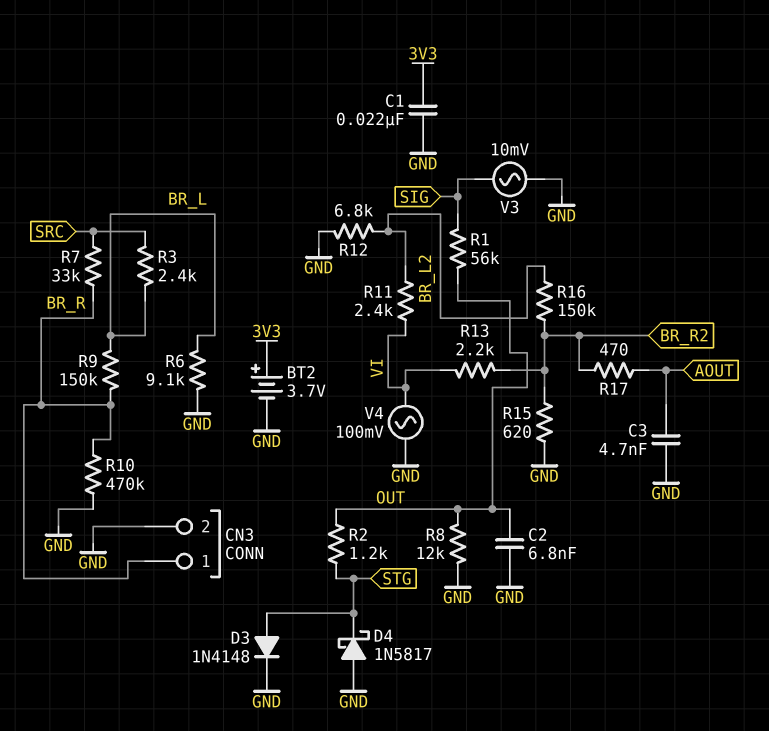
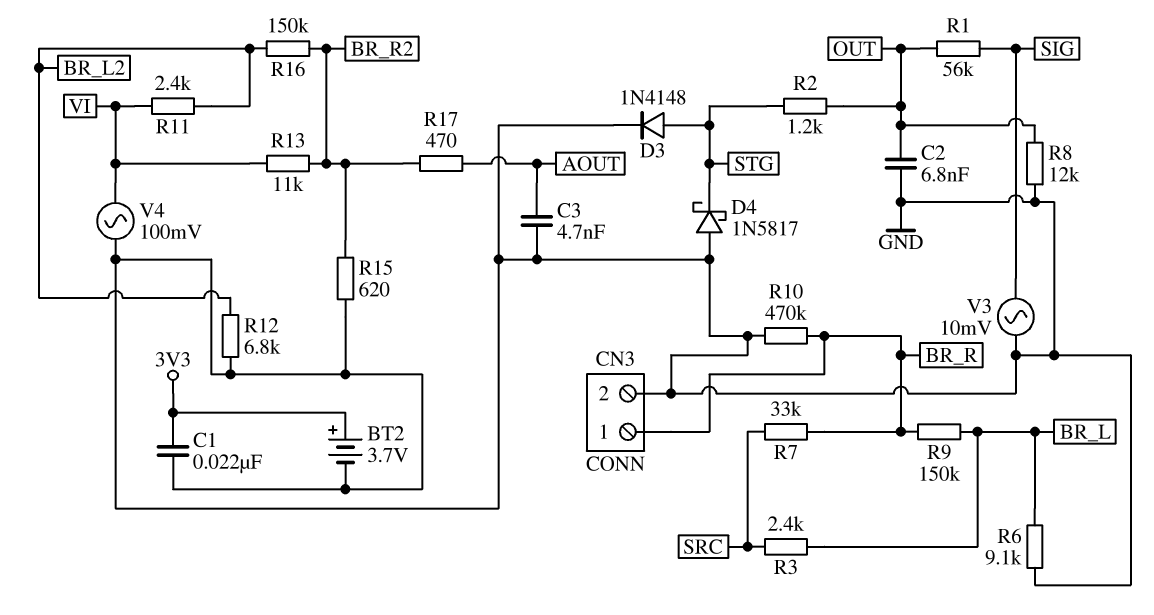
R13: 2.2k (BR_R2, VI) -> 11k (BR_R2, VI)

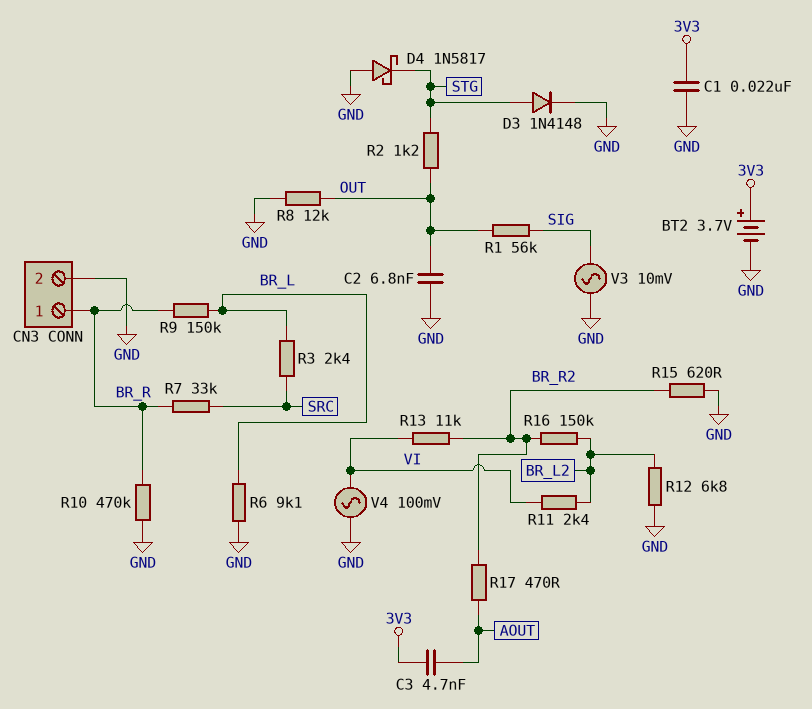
C3: 4.7nF (AOUT, GND) -> 4.7nF (3V3, AOUT)

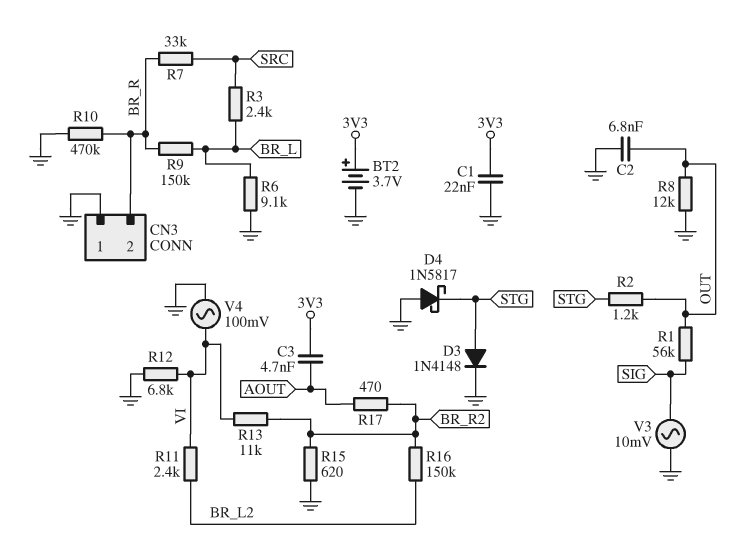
CN3 pin 1: BR_R -> GND
CN3 pin 2: GND -> BR_R
R12: 6.8k (BR_L2, GND) -> 6.8k (GND, VI)

